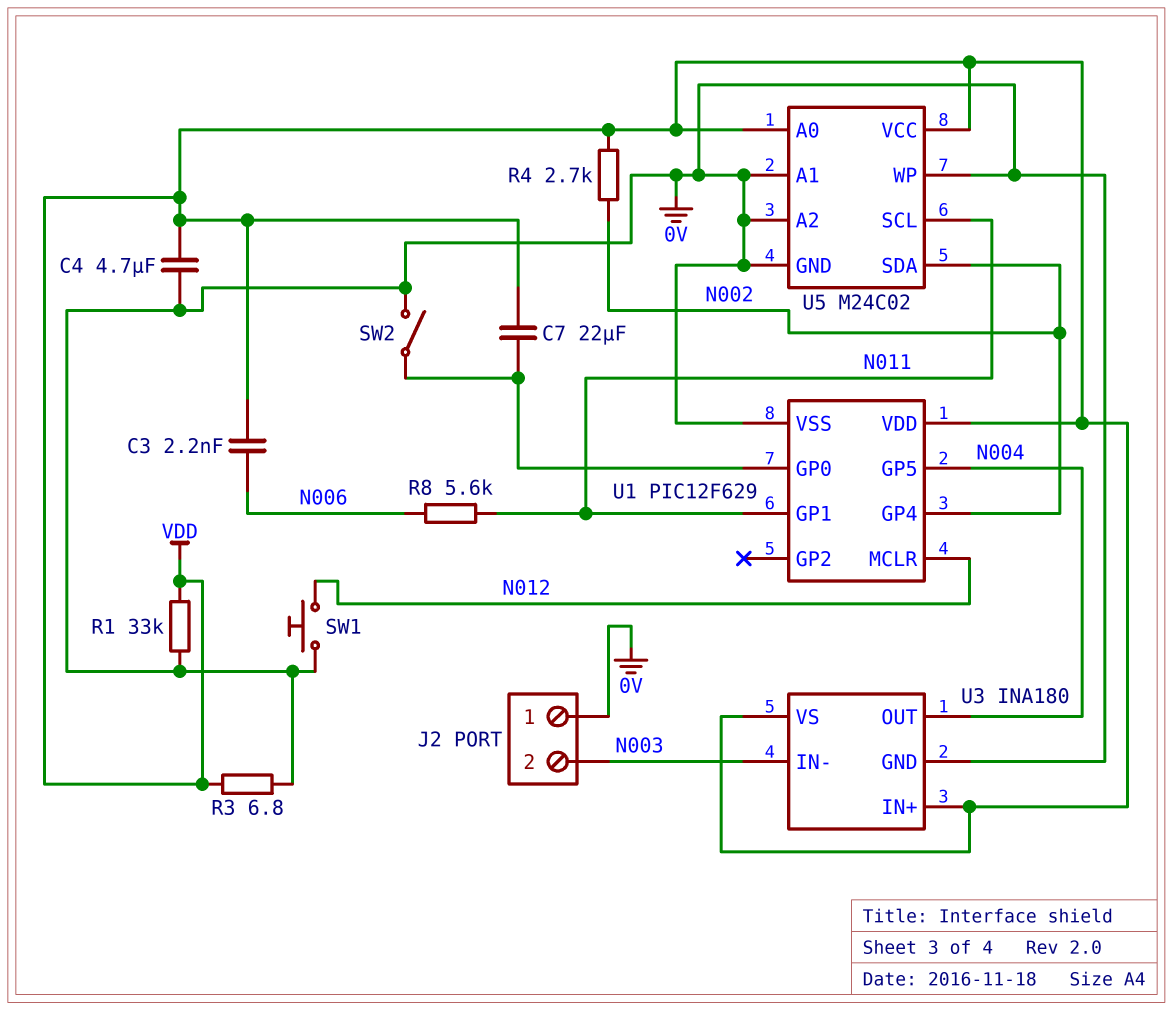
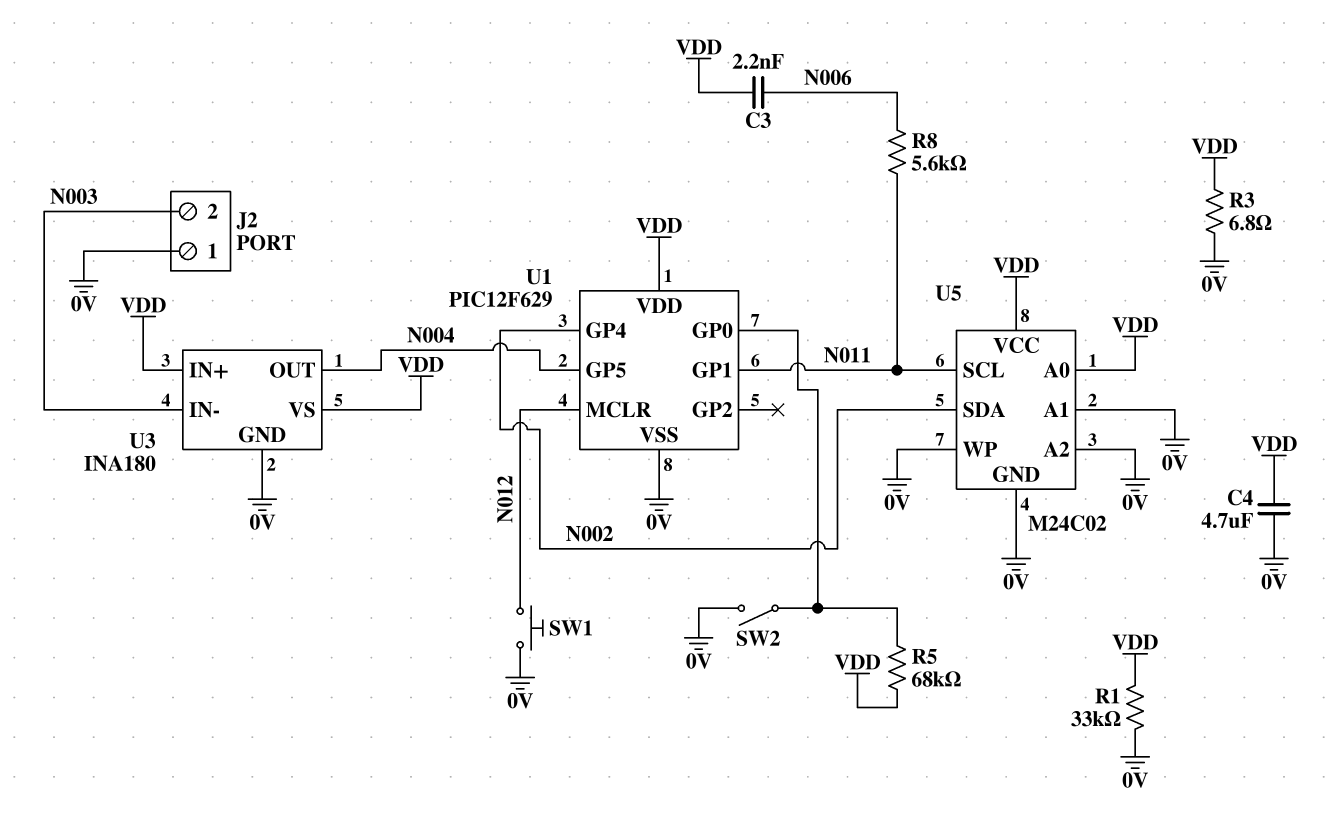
C7: 22uF (U1/GP0, VDD) -> none
R4: 2.7k (N002, VDD) -> none
R5: none -> 68k (U1/GP0, VDD)

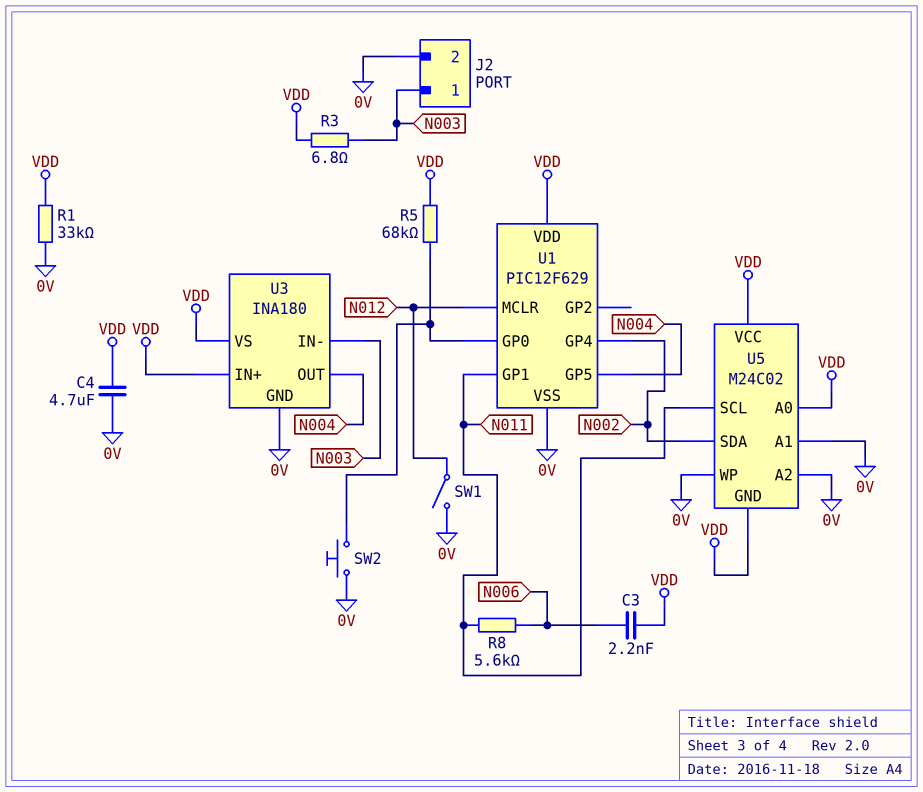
J2 pin 1: 0V -> N003
J2 pin 2: N003 -> 0V
R3: 6.8 (0V, VDD) -> 6.8 (N003, VDD)
SW1: button (0V, N012) -> switch (0V, N012)
SW2: switch (0V, U1/GP0) -> button (0V, U1/GP0)
U5 pin GND: 0V -> VDD

